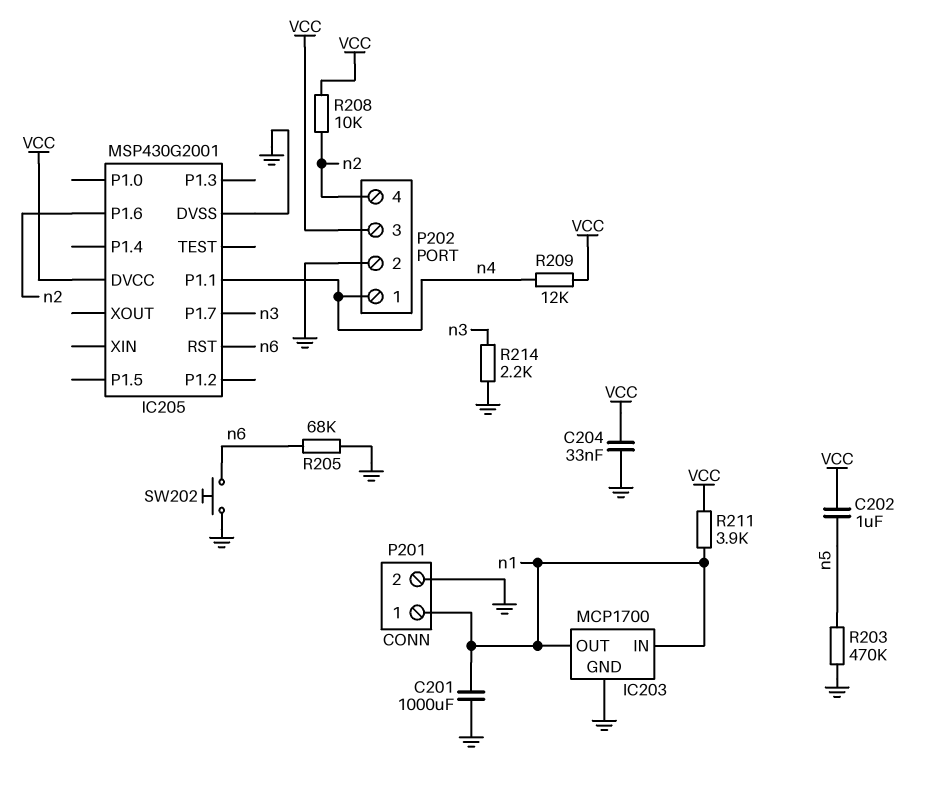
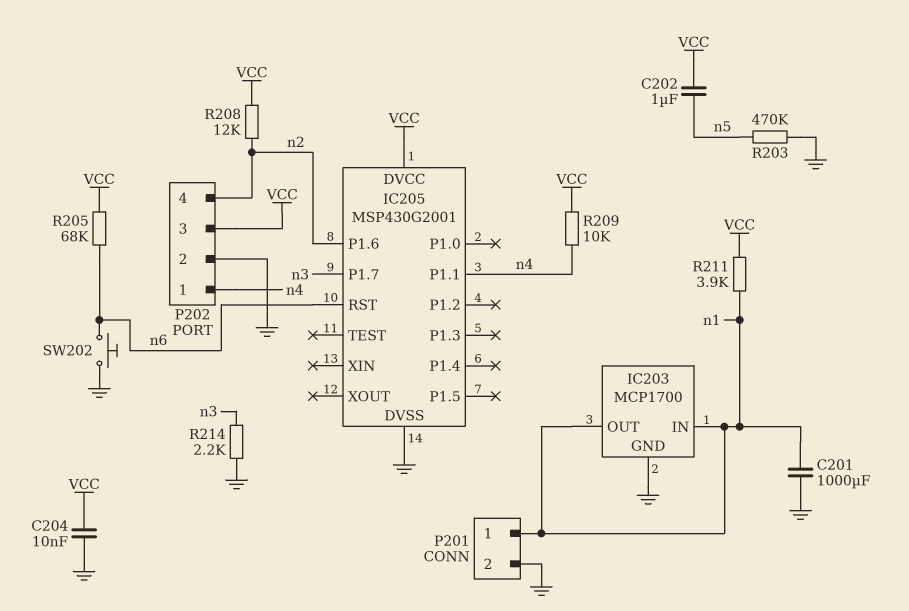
C204: 33nF (GND, VCC) -> 10nF (GND, VCC)
R205: 68k (GND, n6) -> 68k (VCC, n6)
R208: 10k (VCC, n2) -> 12k (VCC, n2)
R209: 12k (VCC, n4) -> 10k (VCC, n4)

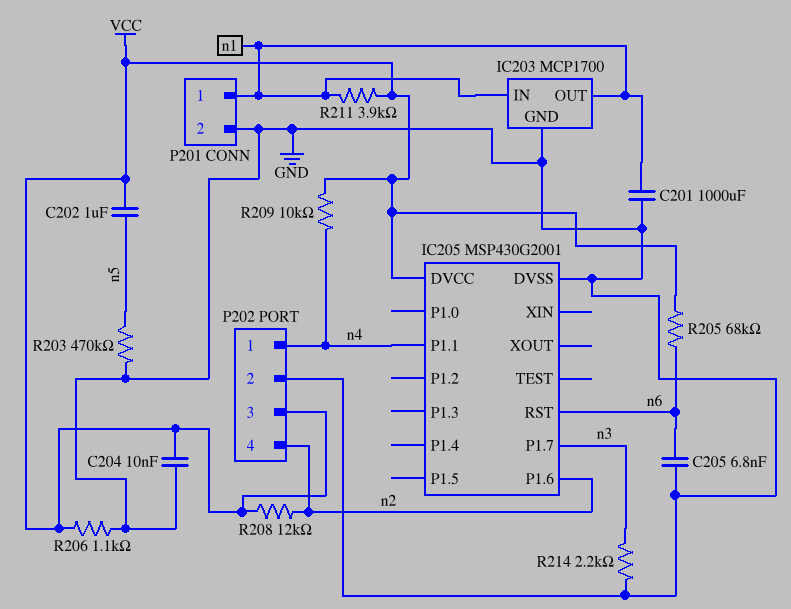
C205: none -> 6.8nF (GND, n6)
R206: none -> 1.1k (GND, VCC)
SW202: button (GND, n6) -> none

